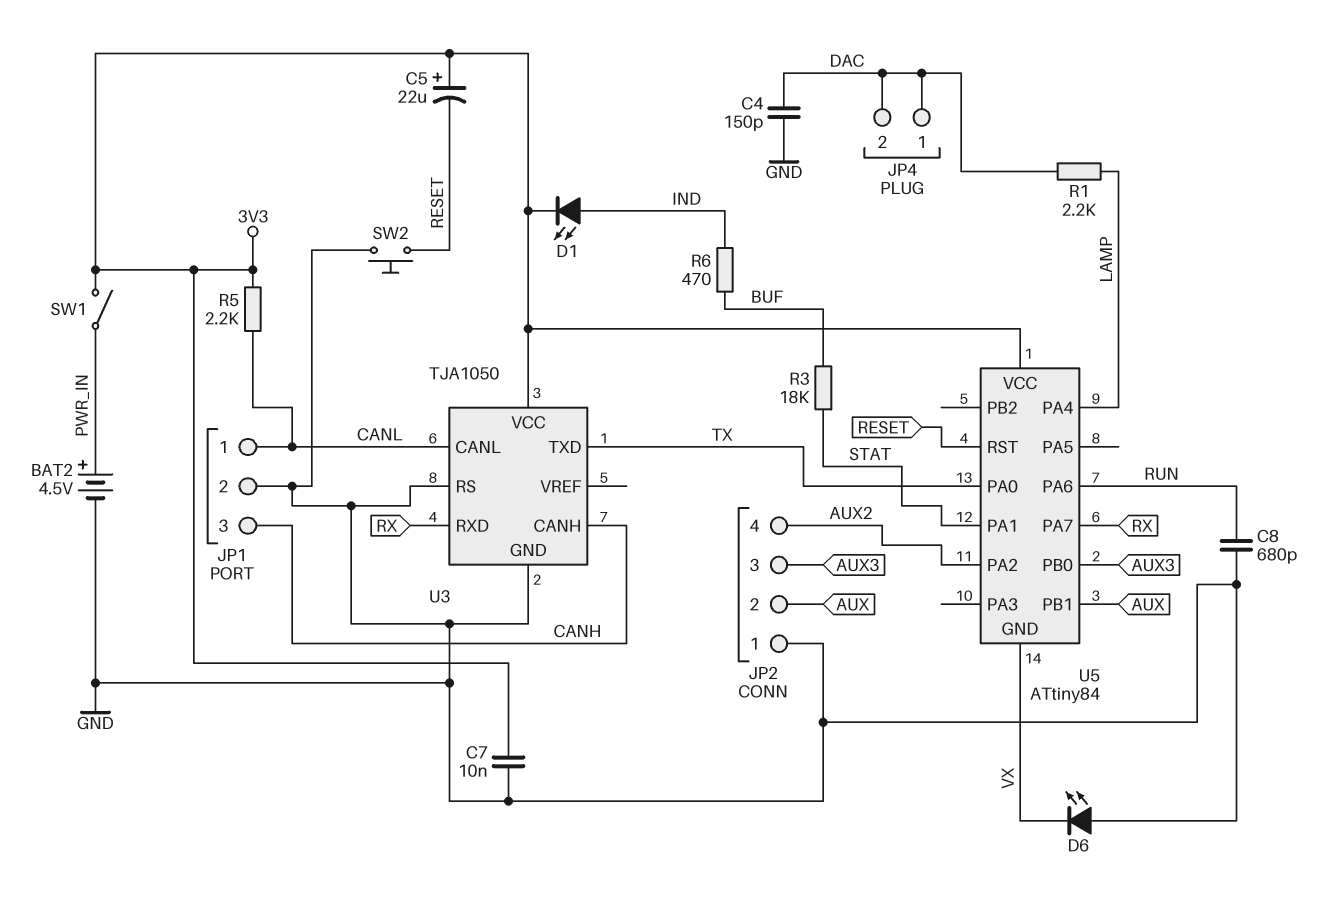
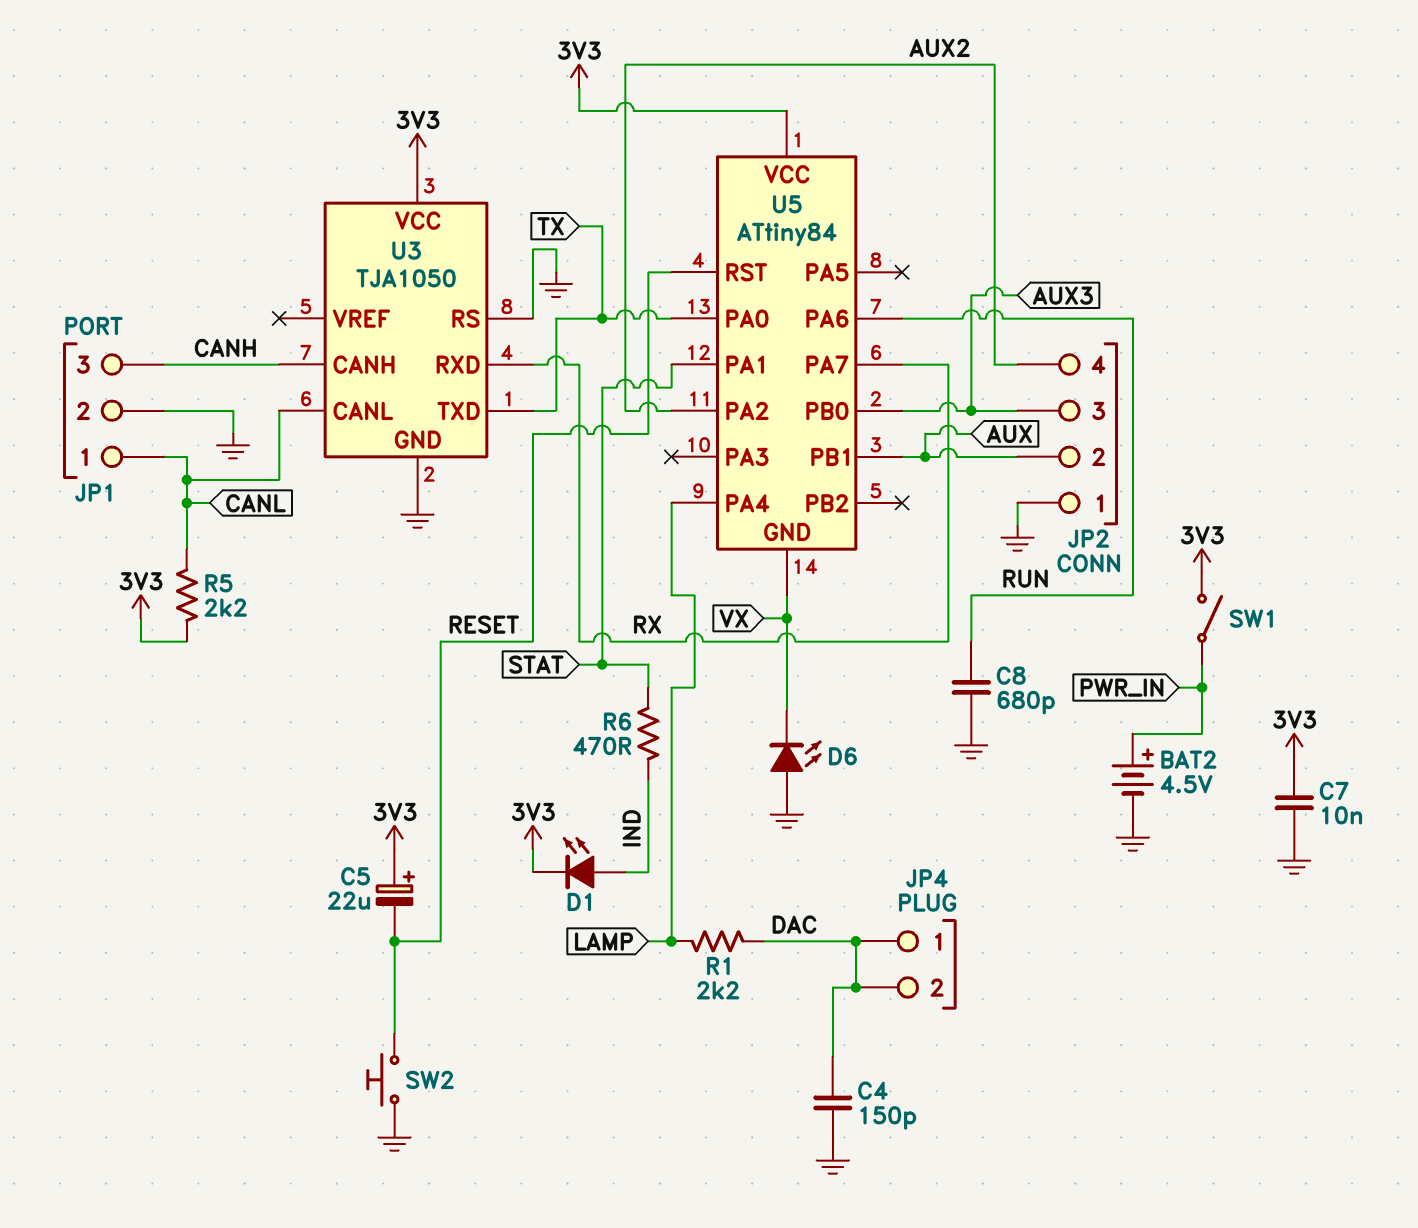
R3: 18k (BUF, STAT) -> none
R6: 470 (BUF, IND) -> 470 (IND, STAT)

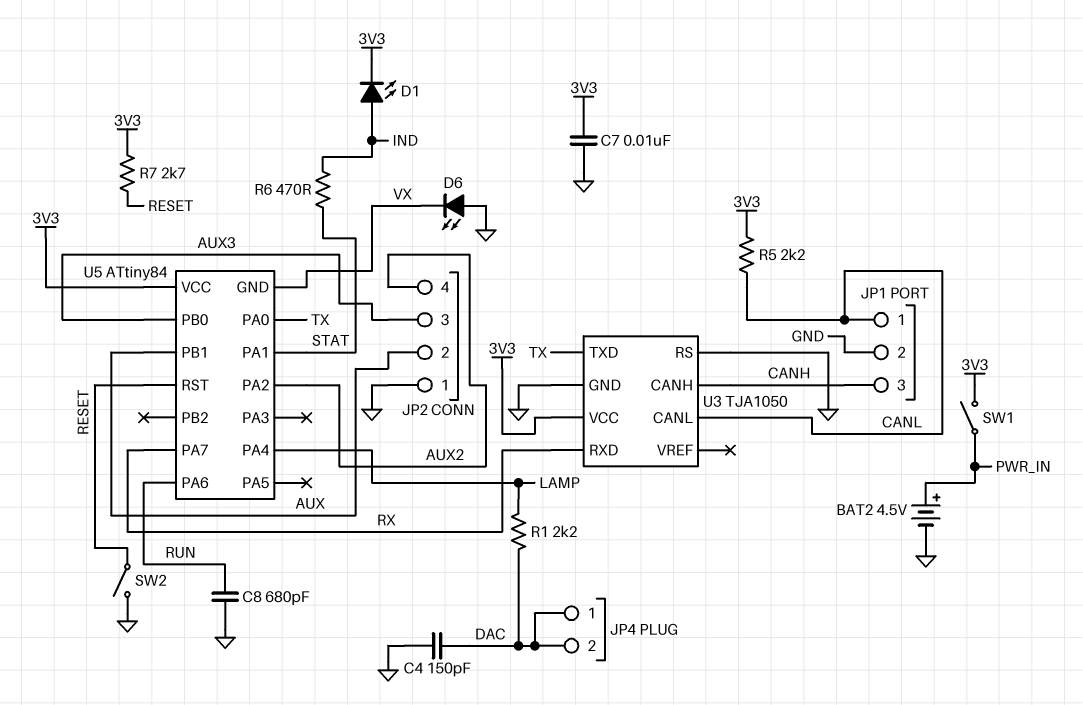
C5: 22uF (plus 3V3, minus RESET) -> none
R7: none -> 2.7k (3V3, RESET)
SW2: button (GND, RESET) -> switch (GND, RESET)

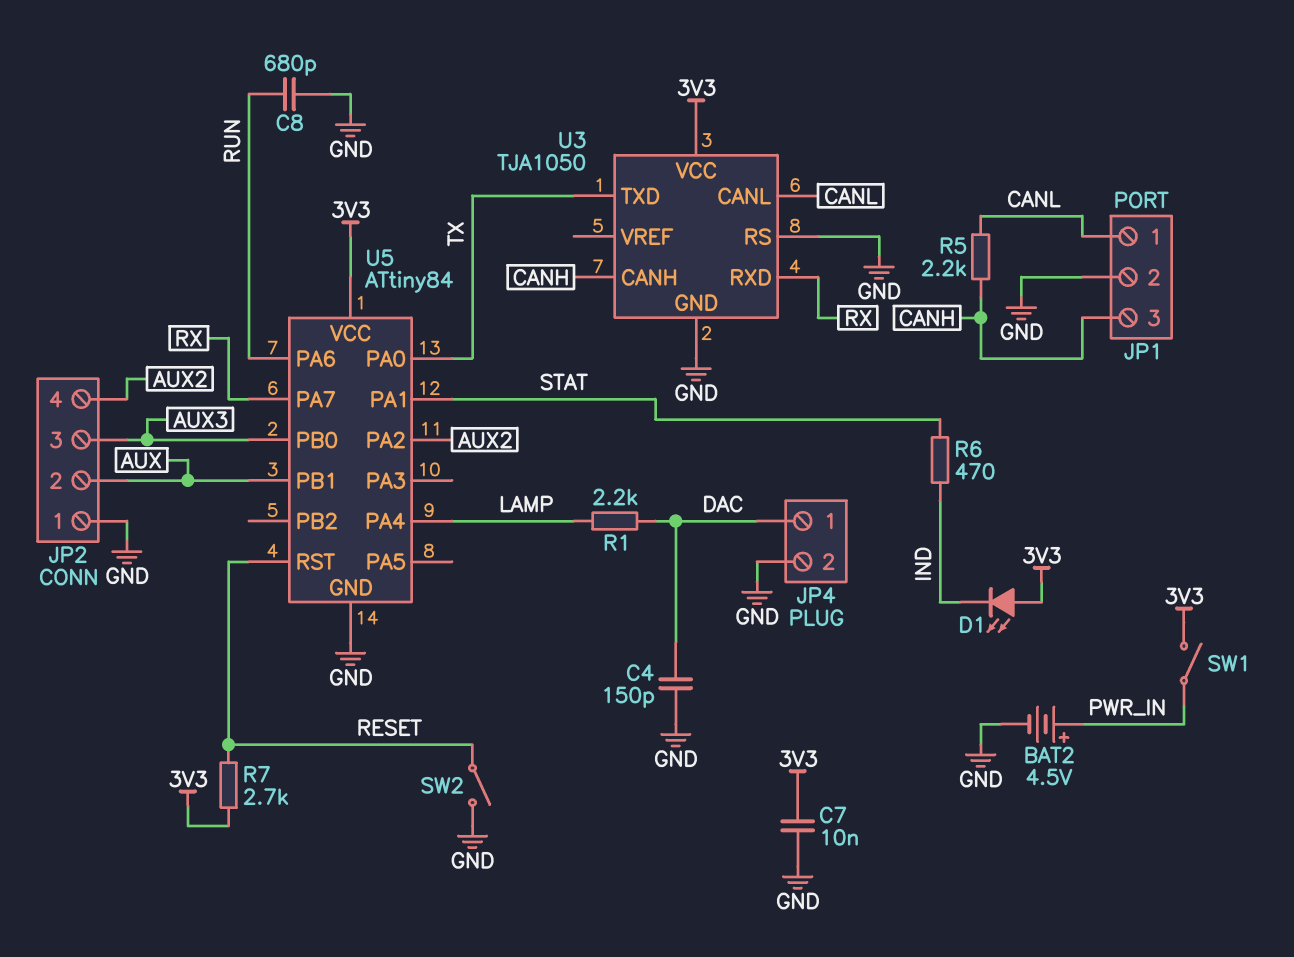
D1: LED (A IND, K 3V3) -> LED (A 3V3, K IND)
D6: LED (A GND, K VX) -> none
JP4 pin 2: DAC -> GND
R5: 2.2k (3V3, CANL) -> 2.2k (CANH, CANL)
U5 pin GND: VX -> GND

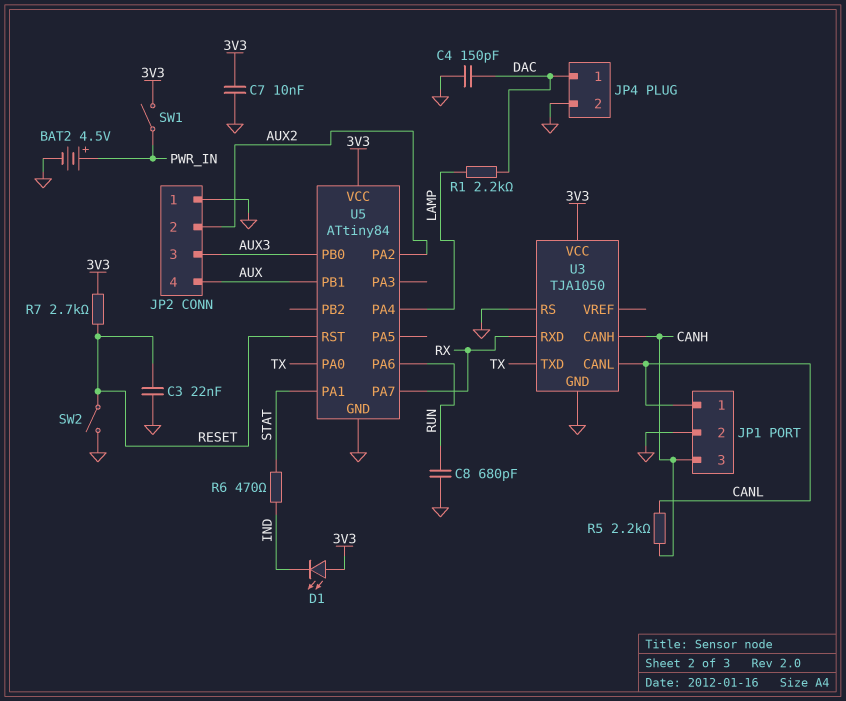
C3: none -> 22nF (GND, RESET)
JP2 pin 2: AUX -> AUX2
JP2 pin 4: AUX2 -> AUX

